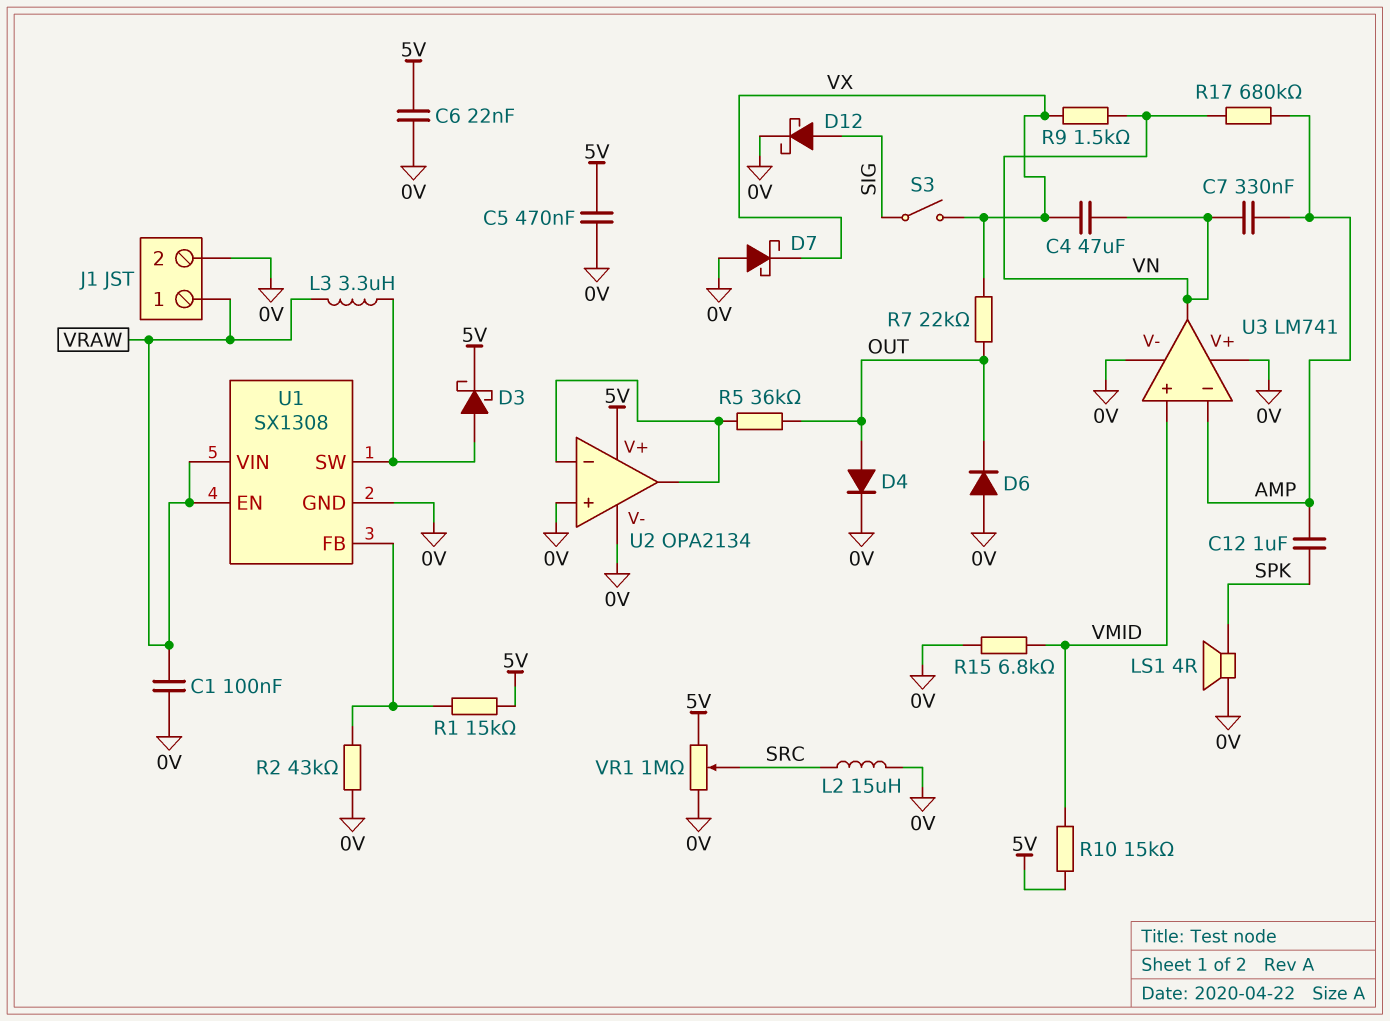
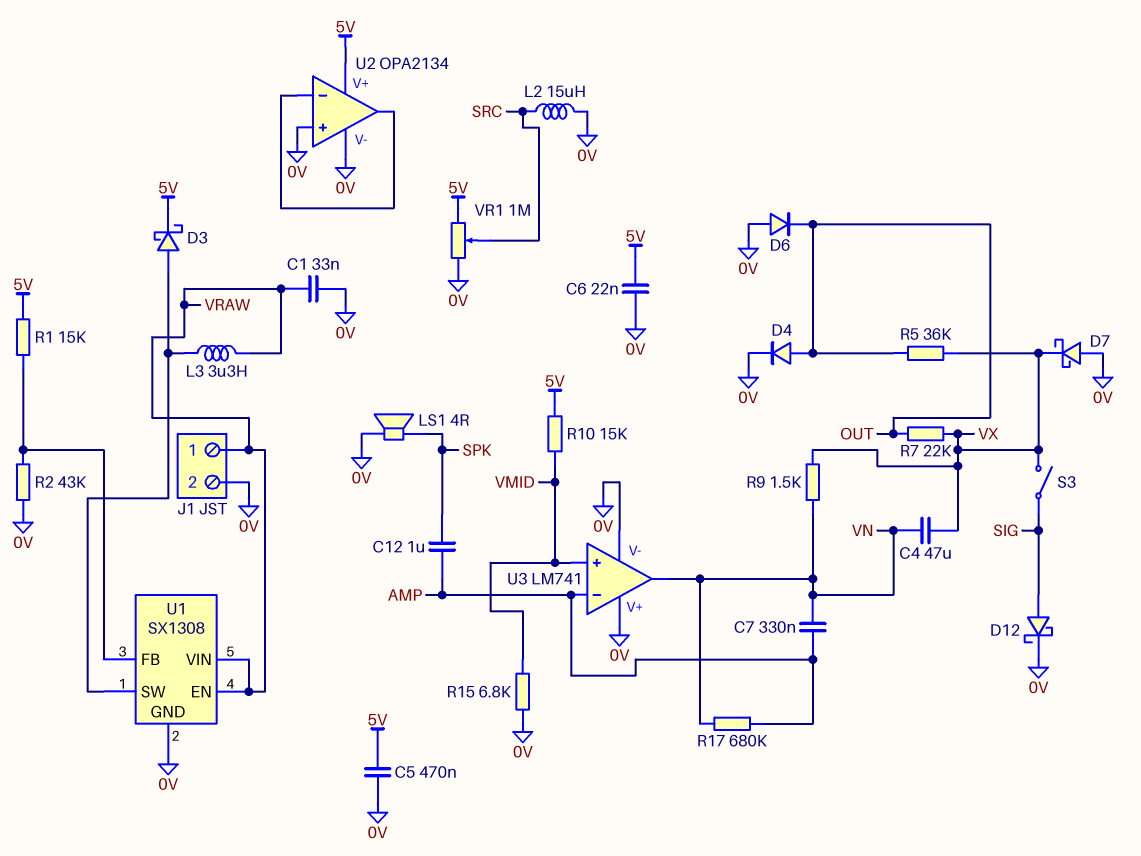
C1: 100nF (0V, VRAW) -> 33nF (0V, VRAW)
R5: 36k (OUT, U2/in-) -> 36k (OUT, VX)

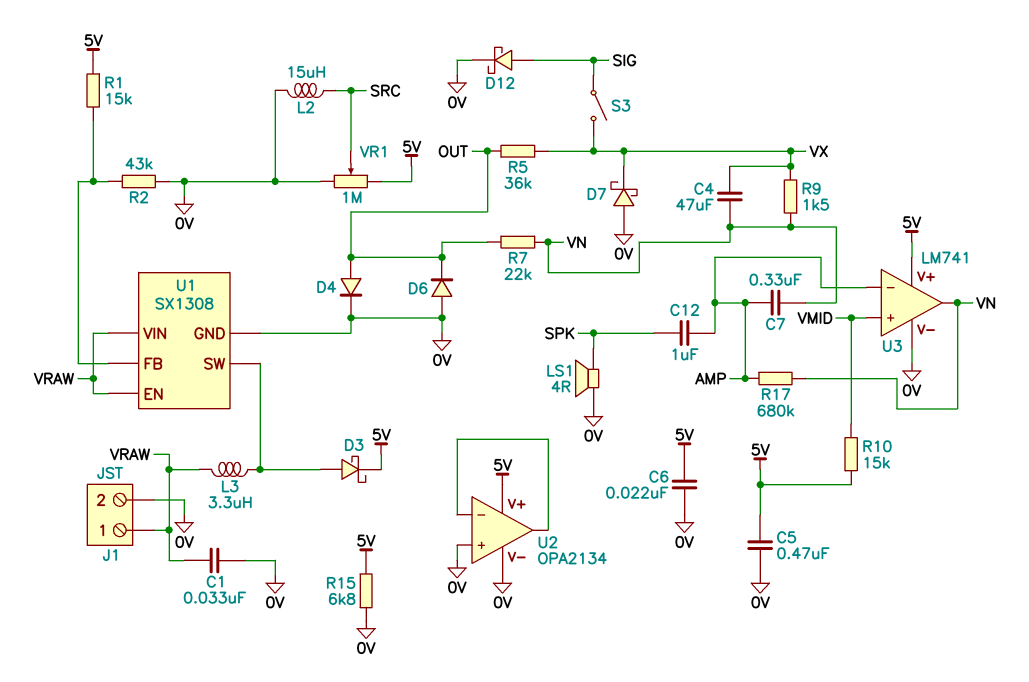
R7: 22k (OUT, VX) -> 22k (OUT, VN)
R15: 6.8k (0V, VMID) -> 6.8k (0V, 5V)
U3 pin V+: 0V -> 5V

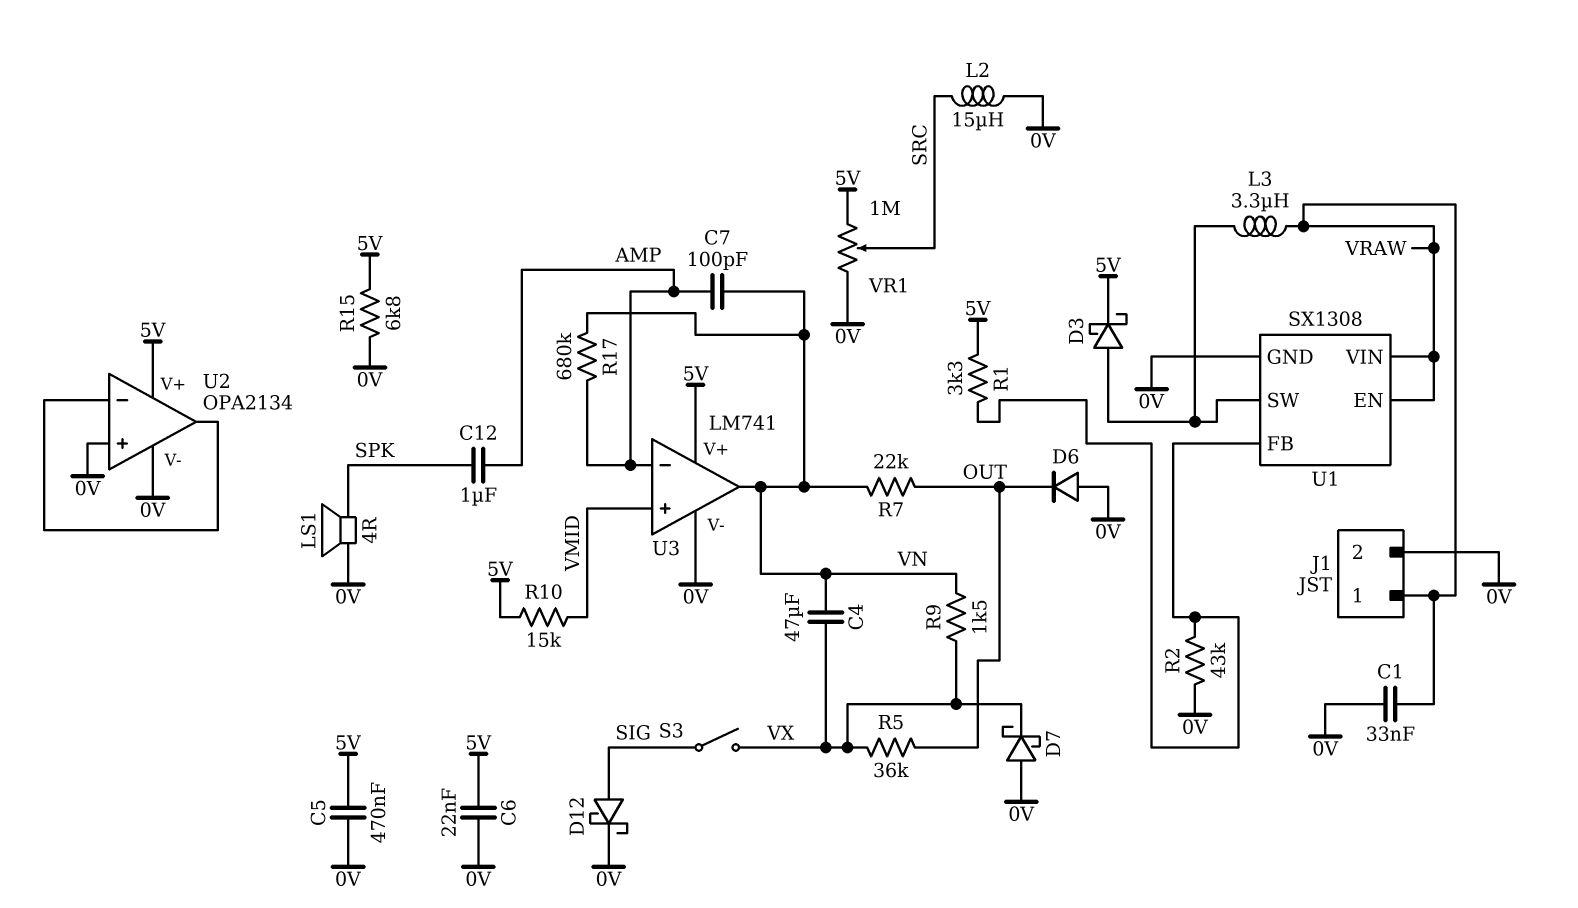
C7: 330nF (AMP, VN) -> 100pF (AMP, VN)
D4: diode (A OUT, K 0V) -> none
R1: 15k (5V, U1/FB) -> 3.3k (5V, U1/FB)

